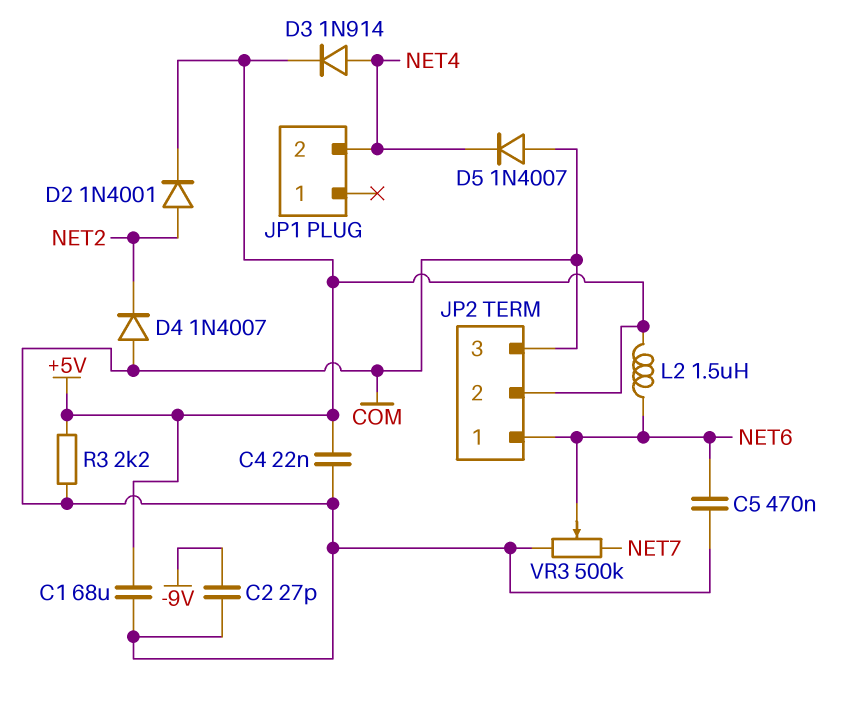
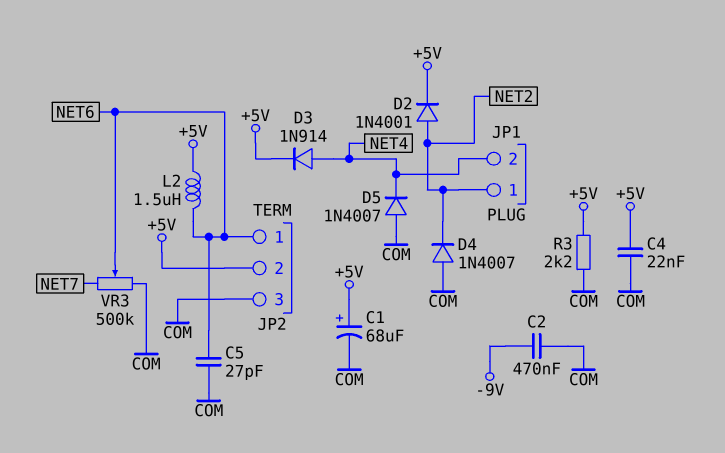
C1: 68uF (+5V, COM) -> 68uF (plus +5V, minus COM)
C2: 27pF (-9V, COM) -> 470nF (-9V, COM)
C5: 470nF (COM, NET6) -> 27pF (COM, NET6)
JP1 pin 1: none -> NET2

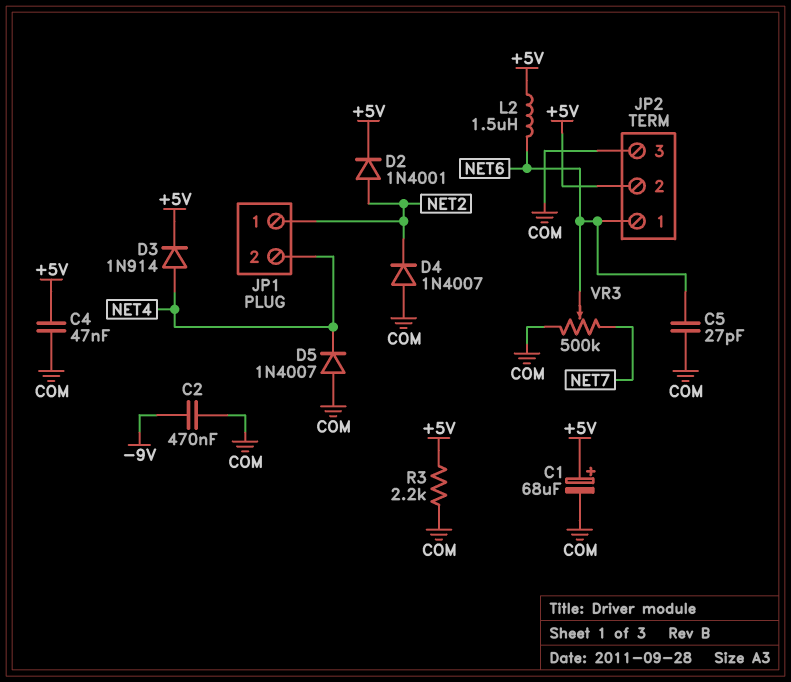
C4: 22nF (+5V, COM) -> 47nF (+5V, COM)

